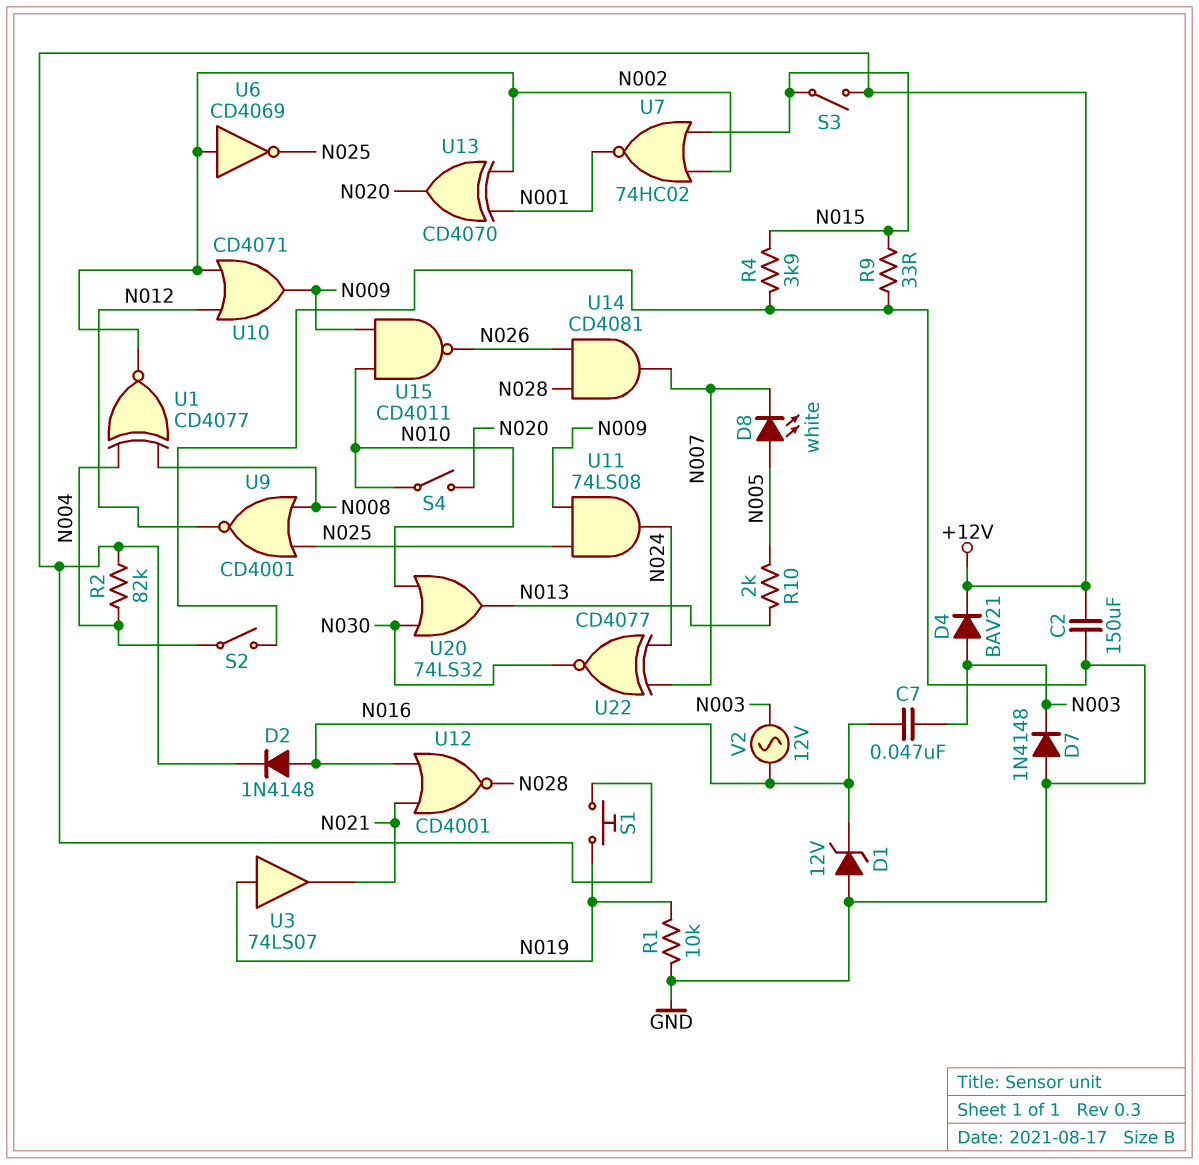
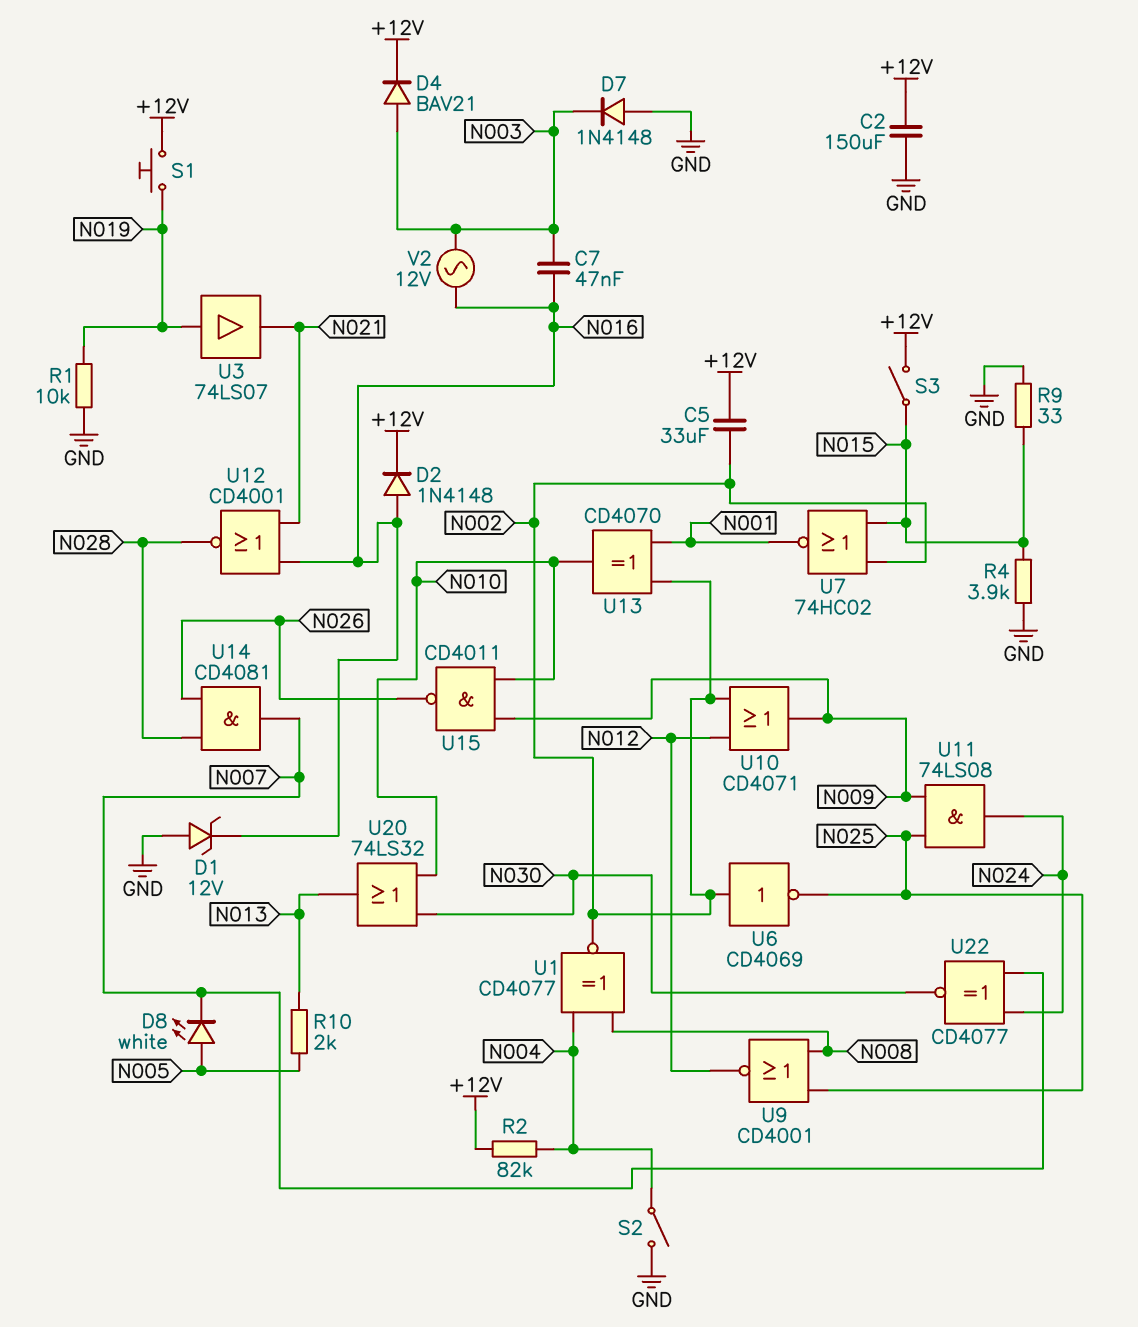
C5: none -> 33uF (+12V, N002)
S4: switch (N010, N020) -> none
U13: XOR CD4070 (in N001, in N002, out N020) -> XOR CD4070 (in N001, in N002, out N010)

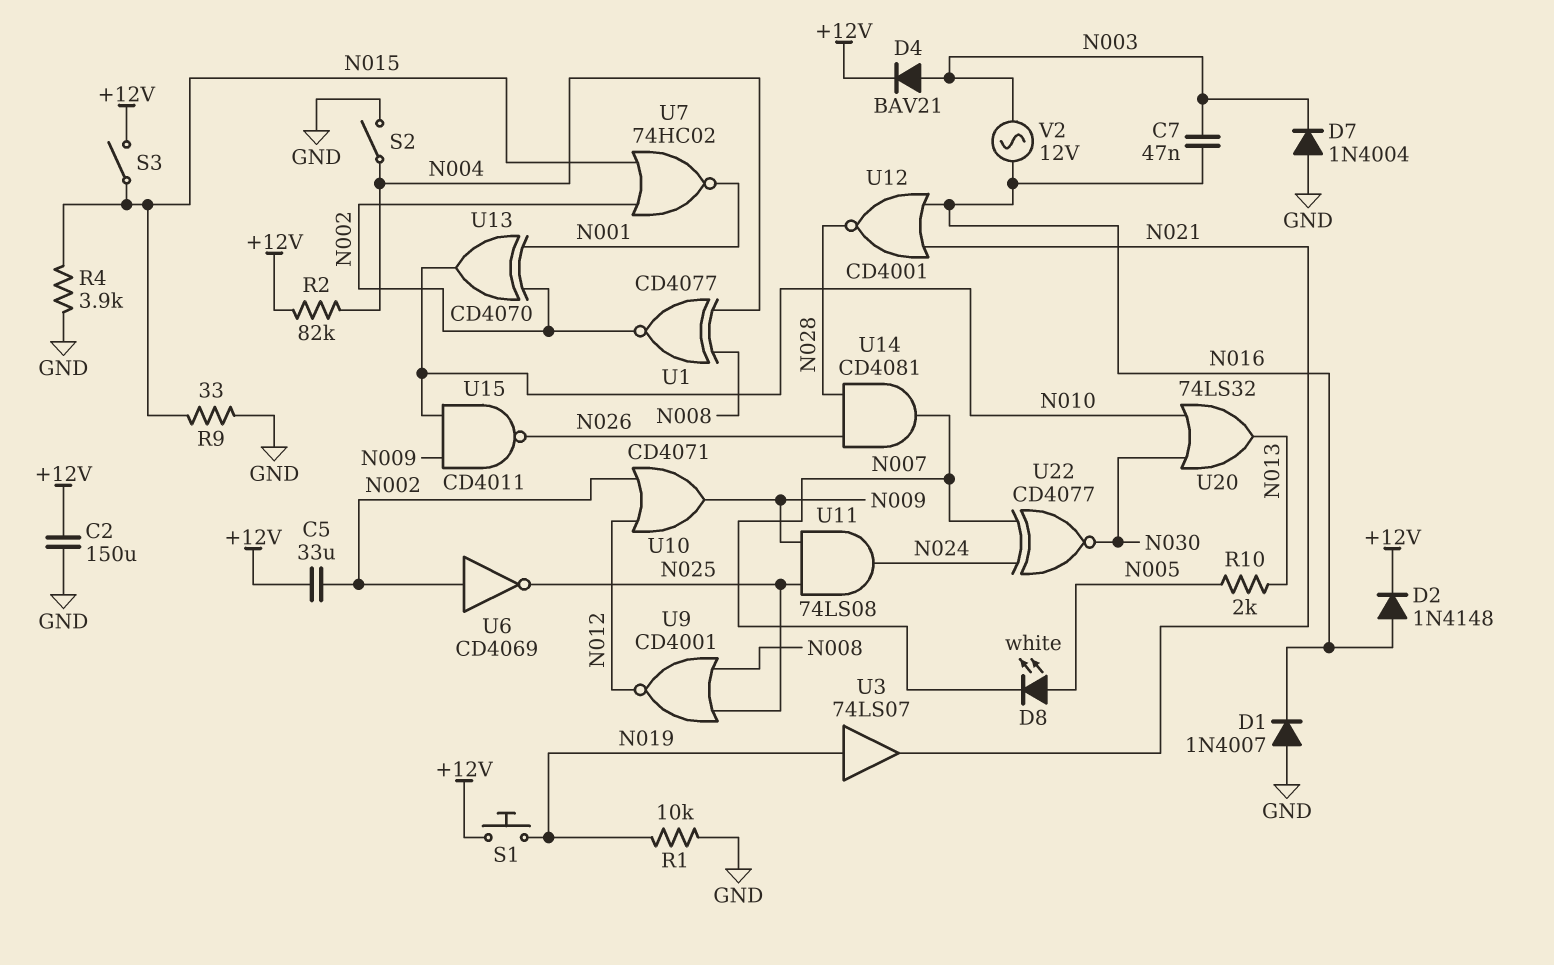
D1: zener 12V (A GND, K N016) -> diode 1N4007 (A GND, K N016)
D7: diode 1N4148 (A GND, K N003) -> diode 1N4004 (A GND, K N003)

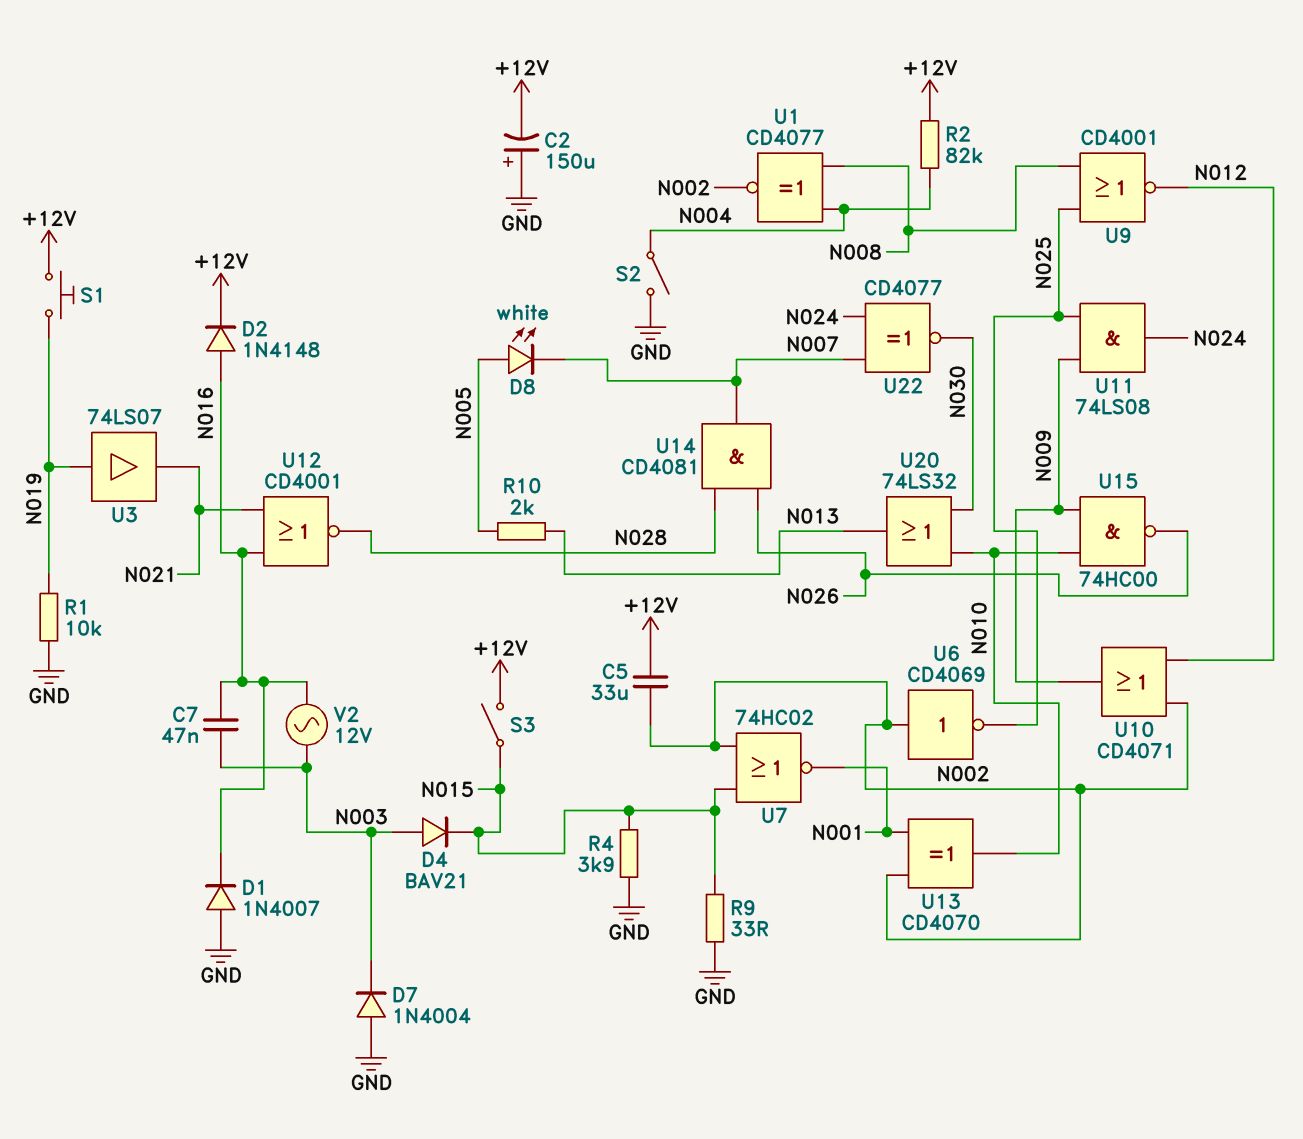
C2: 150uF (+12V, GND) -> 150uF (plus GND, minus +12V)
D4: diode BAV21 (A N003, K +12V) -> diode BAV21 (A N003, K N015)
U15: NAND CD4011 (in N009, in N010, out N026) -> NAND 74HC00 (in N009, in N010, out N026)

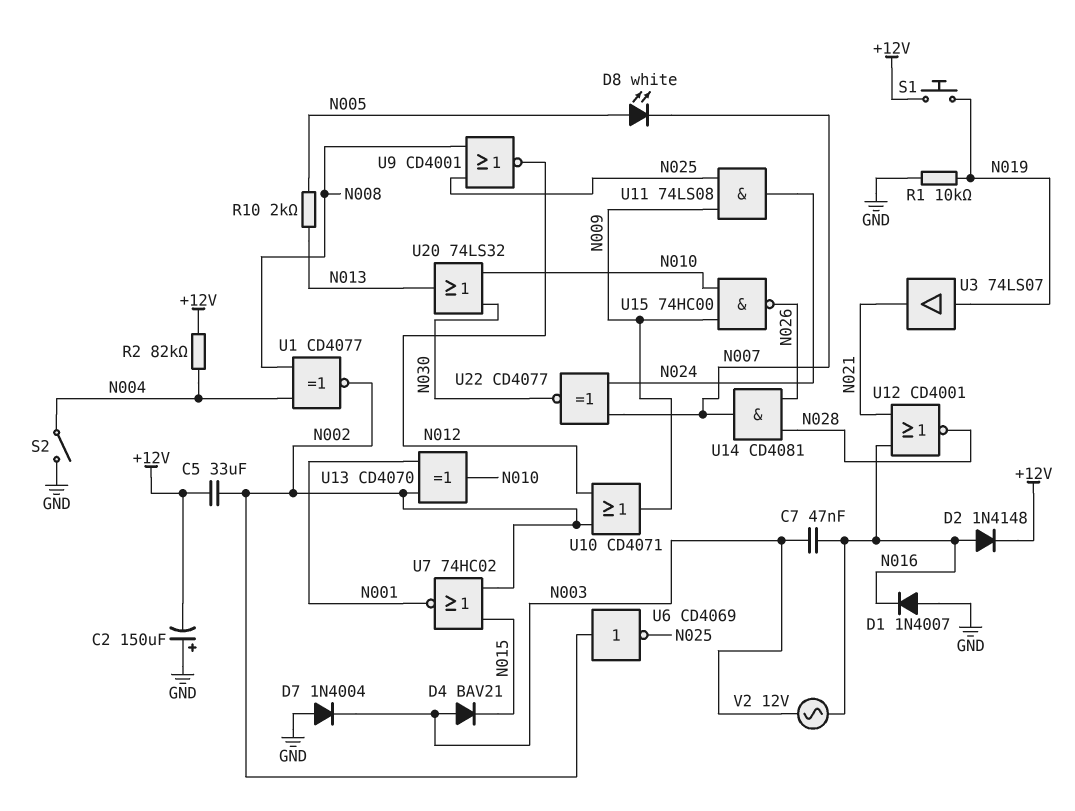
R4: 3.9k (GND, N015) -> none
R9: 33 (GND, N015) -> none
S3: switch (+12V, N015) -> none

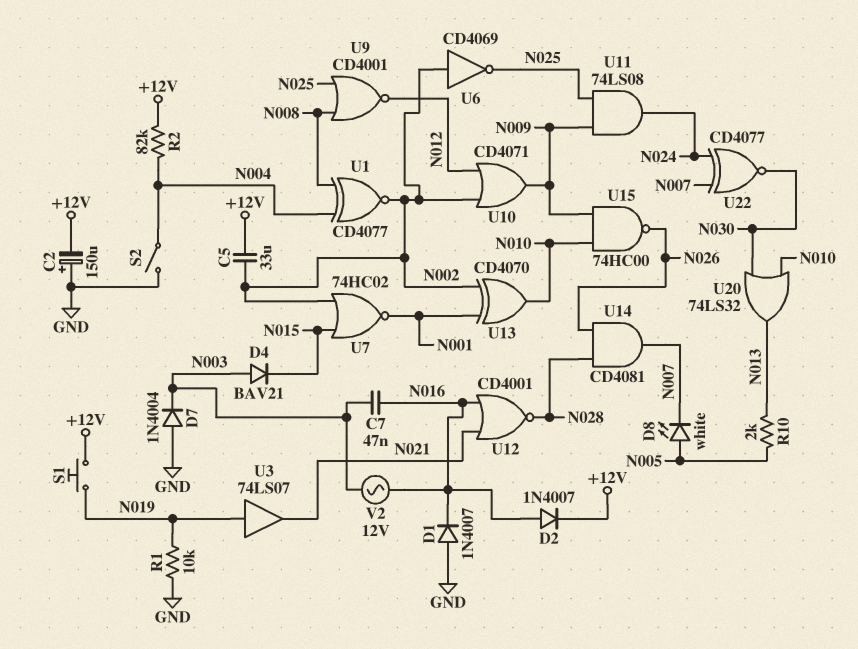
D2: diode 1N4148 (A N016, K +12V) -> diode 1N4007 (A N016, K +12V)

